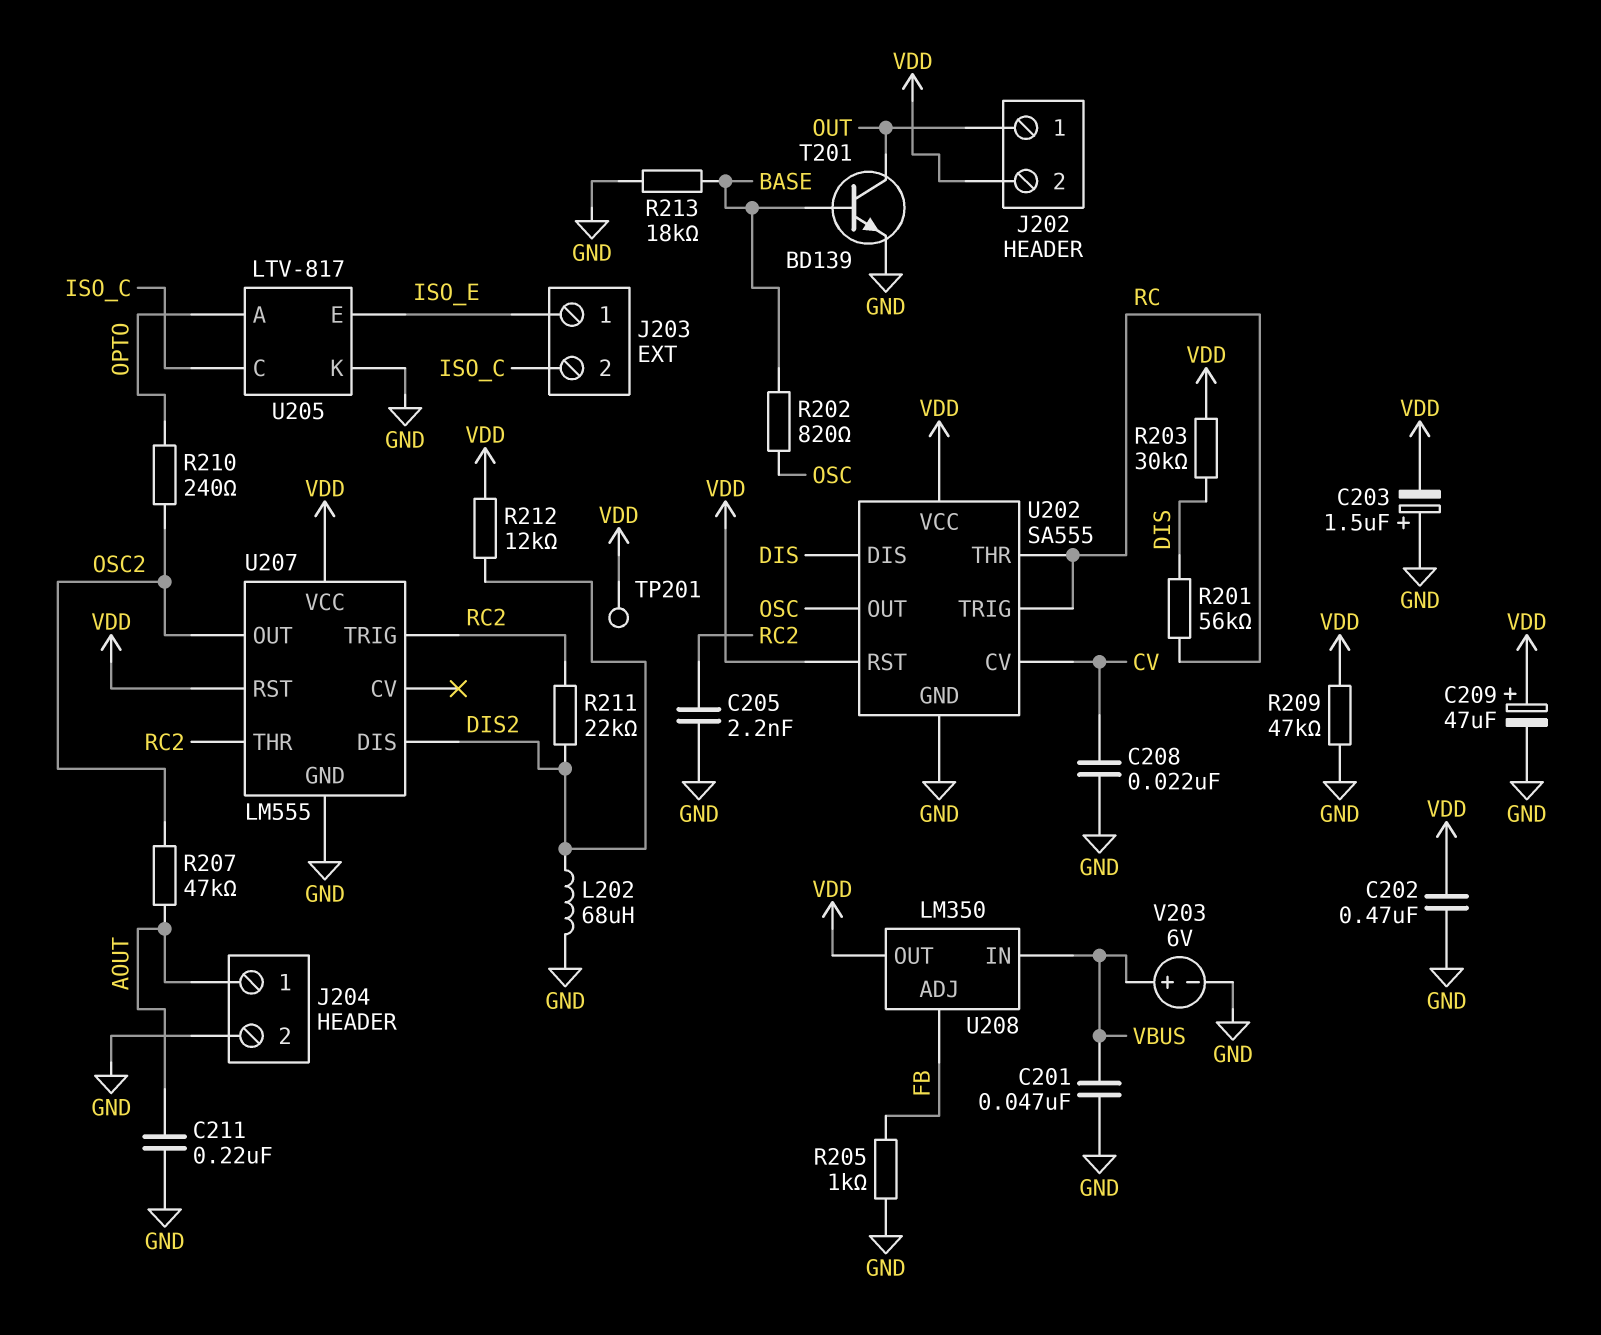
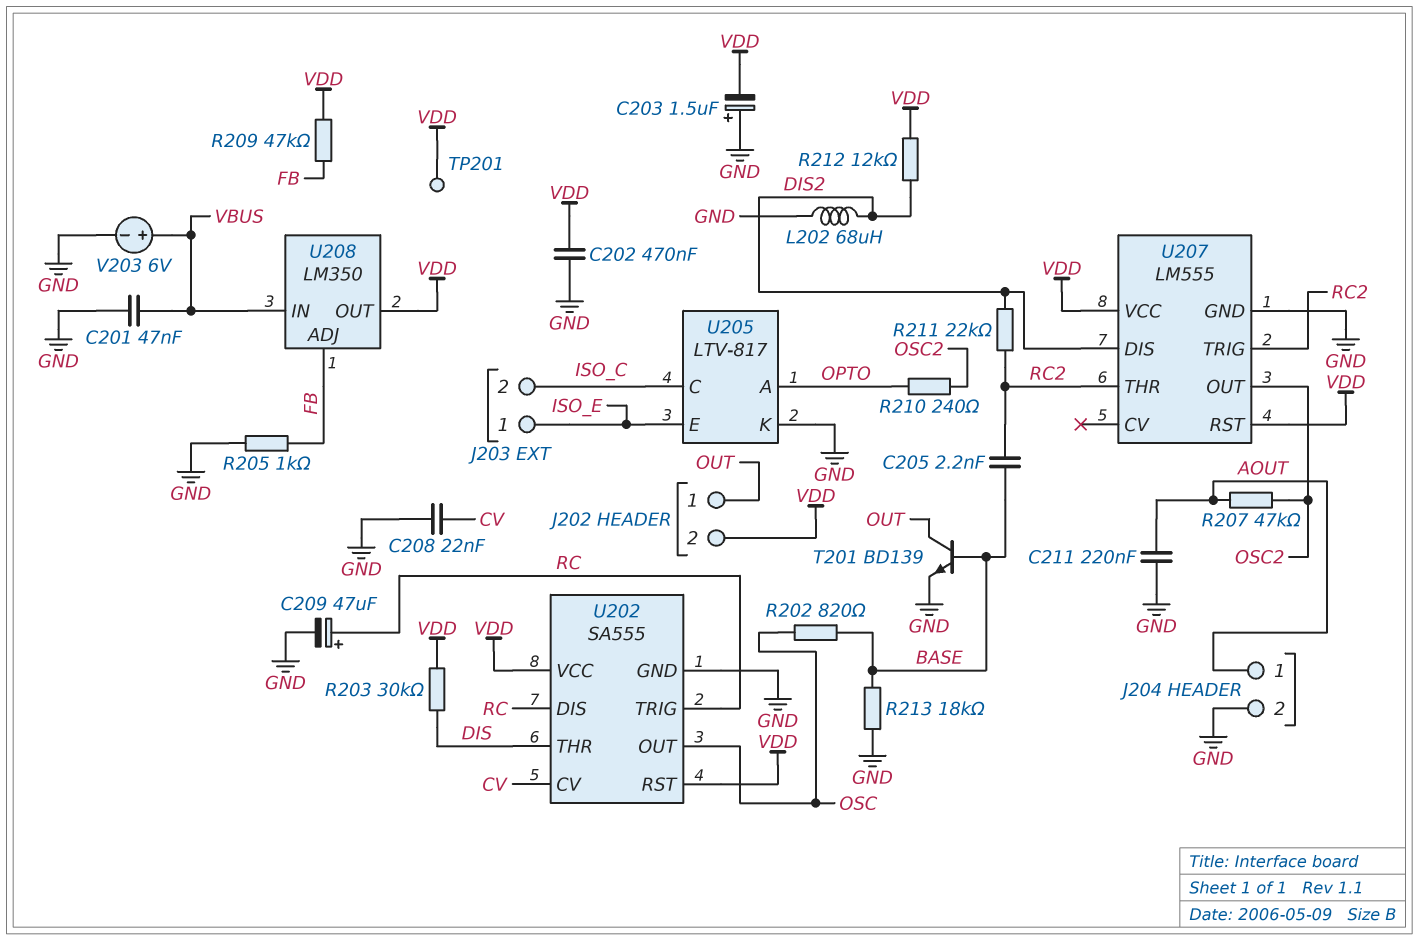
C205: 2.2nF (GND, RC2) -> 2.2nF (BASE, RC2)
C209: 47uF (plus VDD, minus GND) -> 47uF (plus RC, minus GND)
R201: 56k (DIS, RC) -> none
R209: 47k (GND, VDD) -> 47k (FB, VDD)
U202 pin DIS: DIS -> RC
U202 pin THR: RC -> DIS

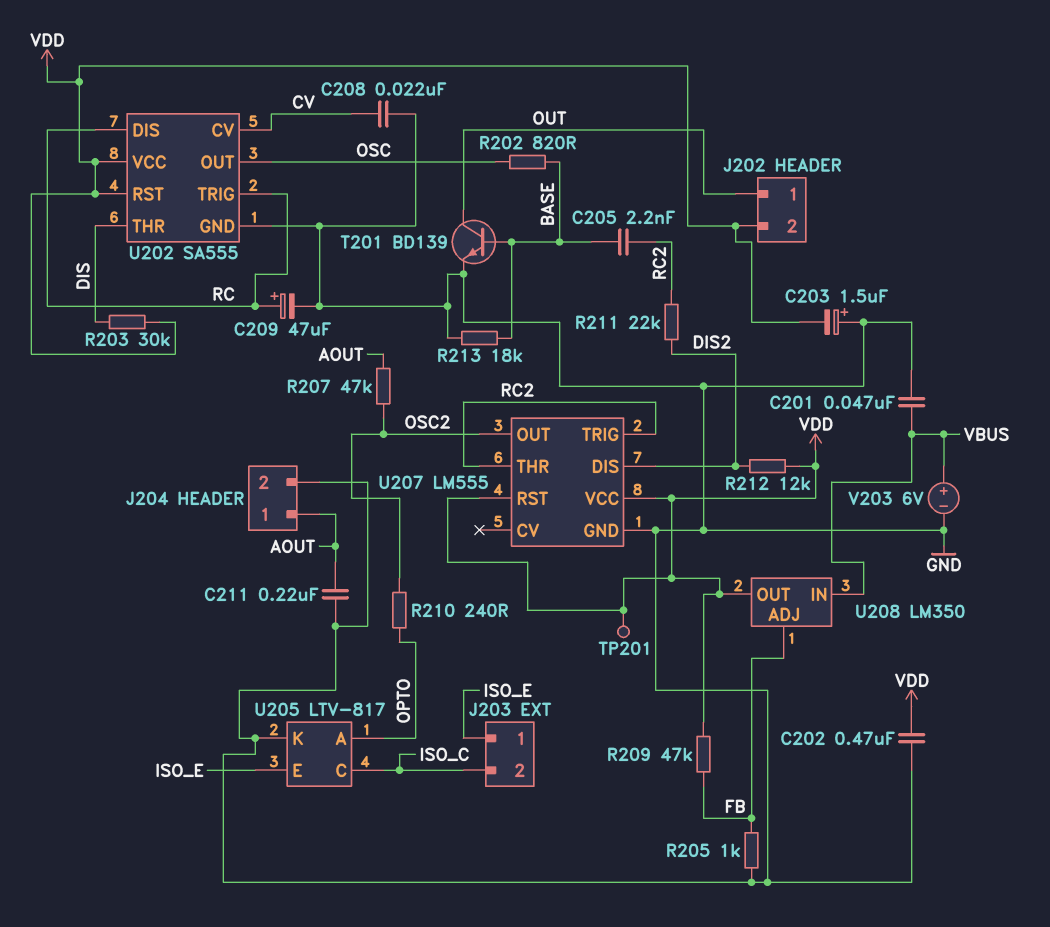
L202: 68uH (DIS2, GND) -> none

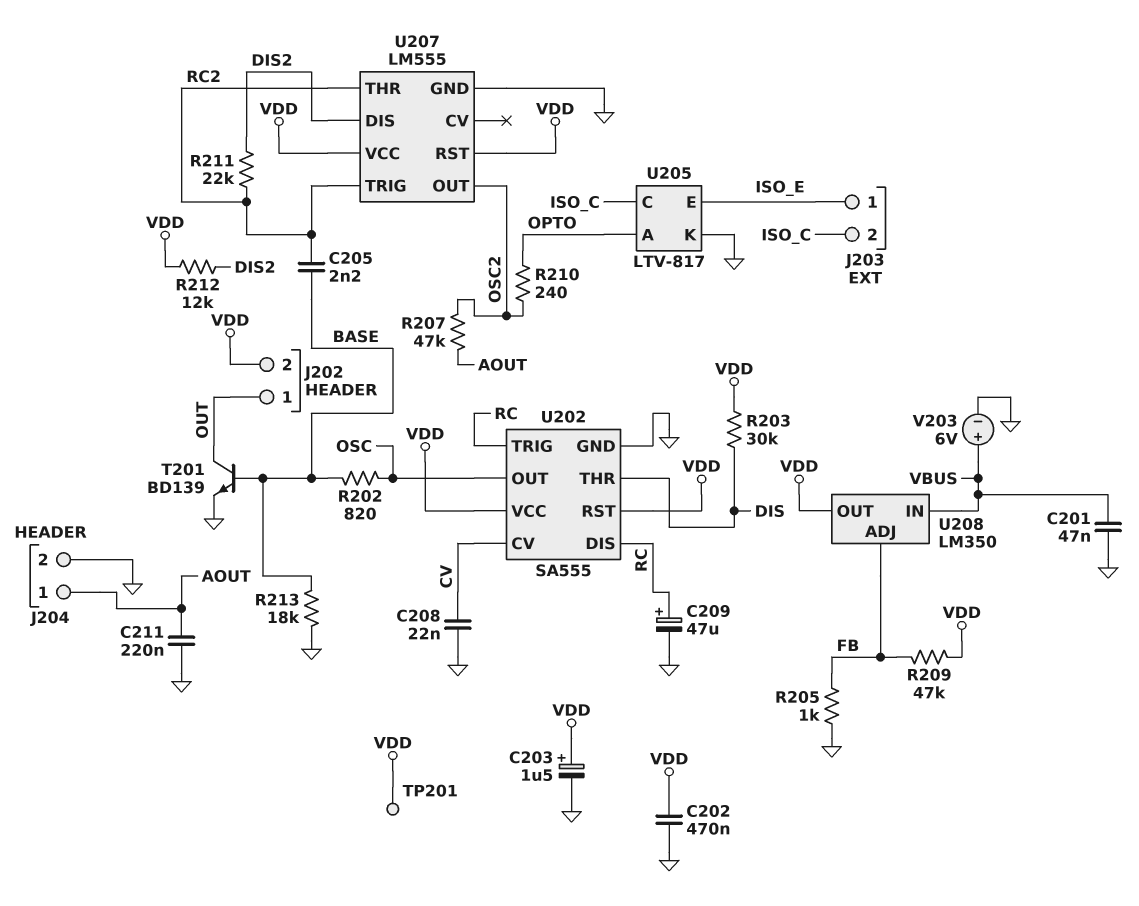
C203: 1.5uF (plus GND, minus VDD) -> 1.5uF (plus VDD, minus GND)

